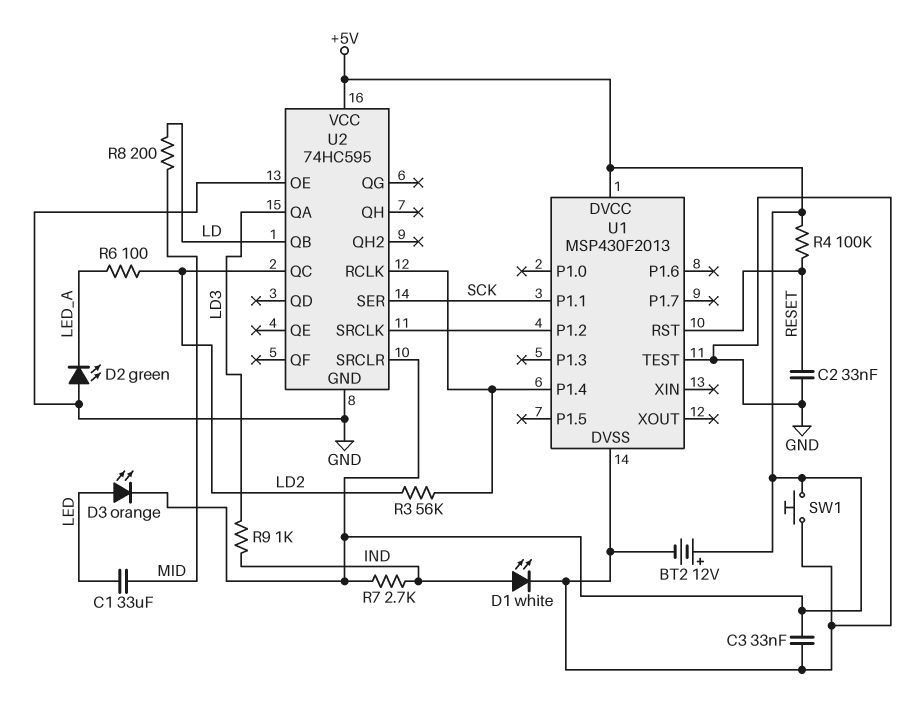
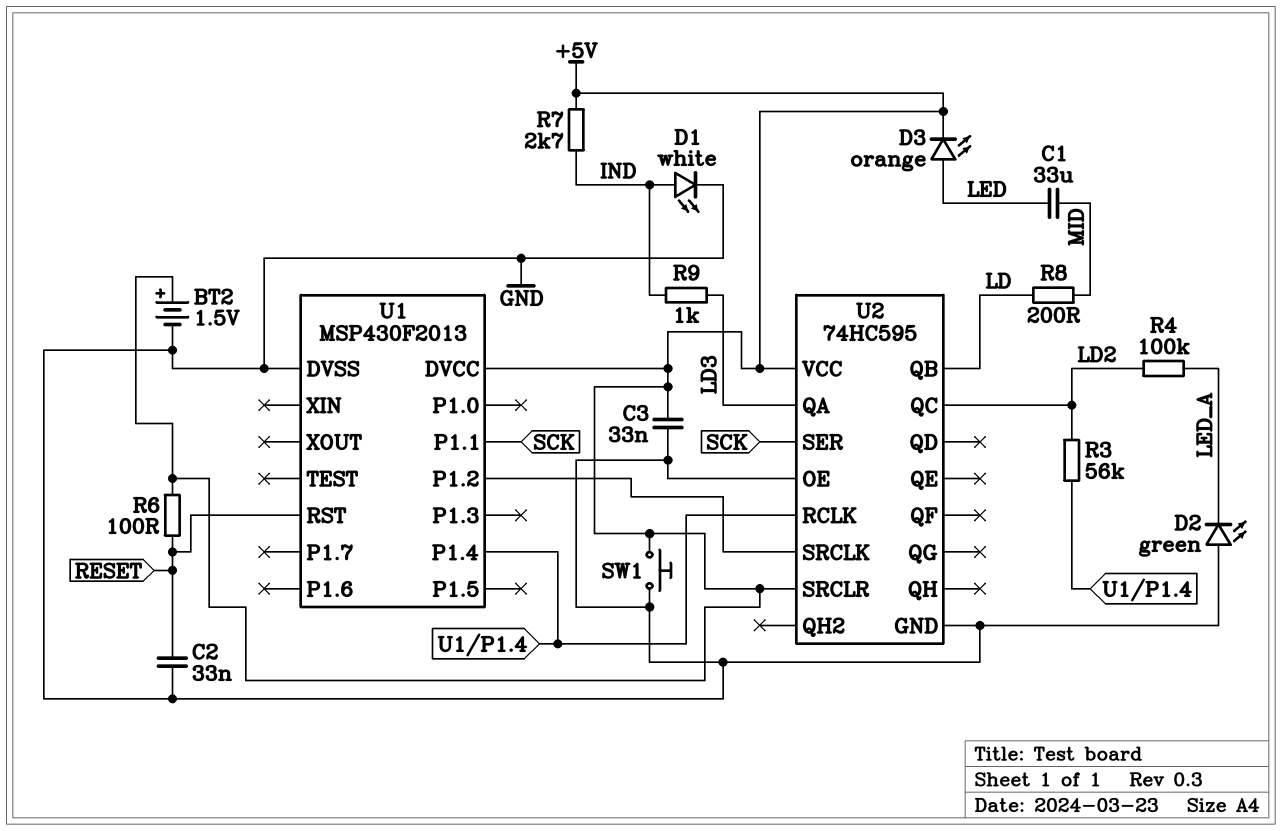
BT2: 12V (plus +5V, minus GND) -> 1.5V (plus +5V, minus GND)
R4: 100k (+5V, RESET) -> 100k (LD2, LED_A)
R6: 100 (LD2, LED_A) -> 100 (+5V, RESET)
U1 pin TEST: GND -> none

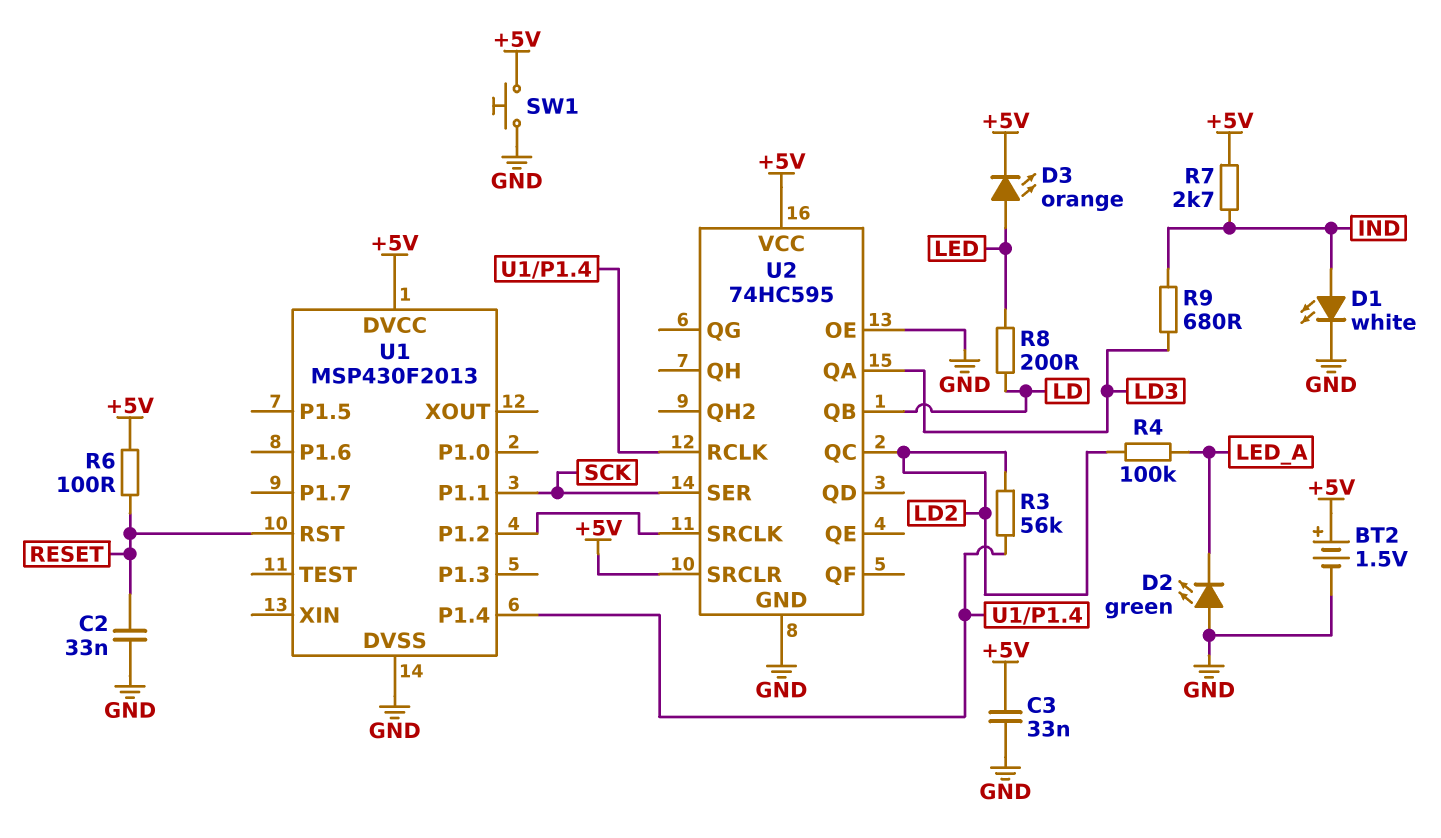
C1: 33uF (LED, MID) -> none
R8: 200 (LD, MID) -> 200 (LD, LED)
R9: 1k (IND, LD3) -> 680 (IND, LD3)

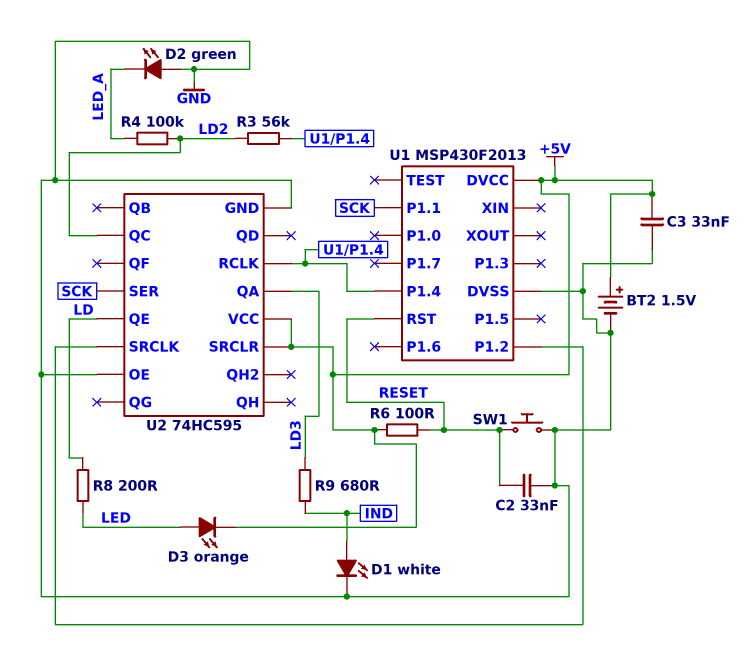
R7: 2.7k (+5V, IND) -> none
SW1: button (+5V, GND) -> button (GND, RESET)
U2 pin QB: LD -> none
U2 pin QE: none -> LD

